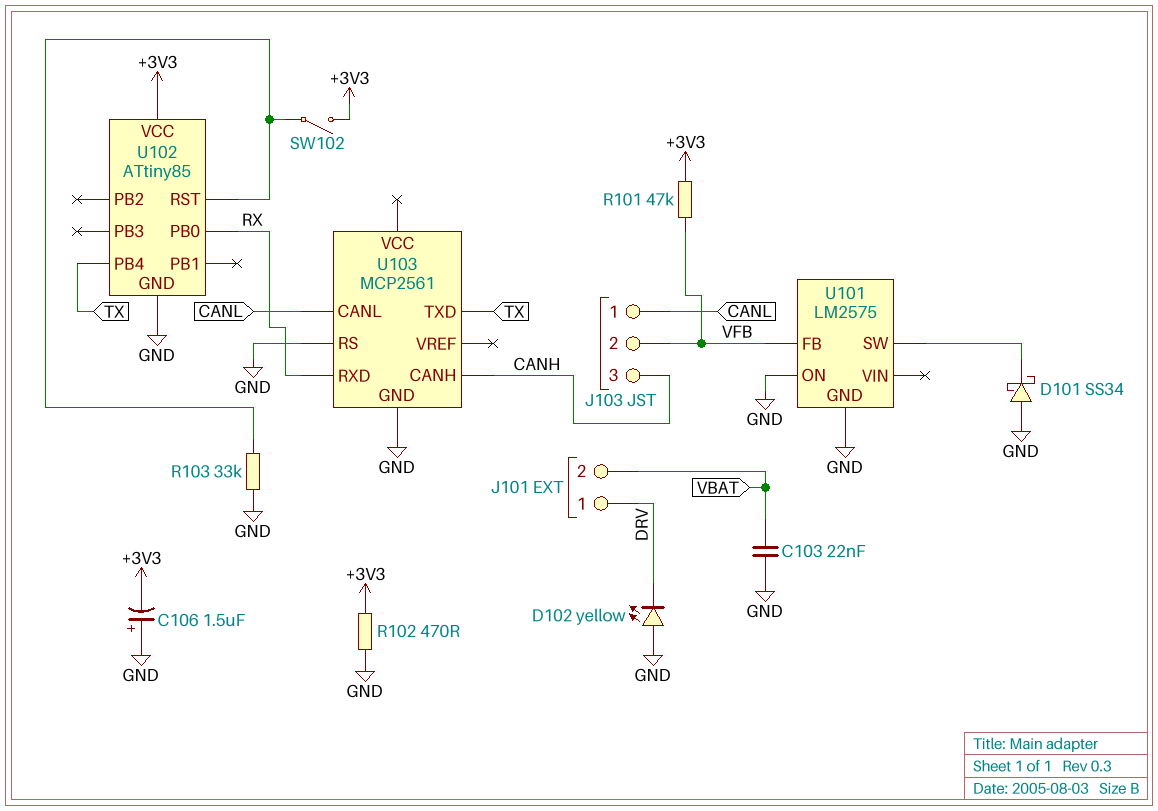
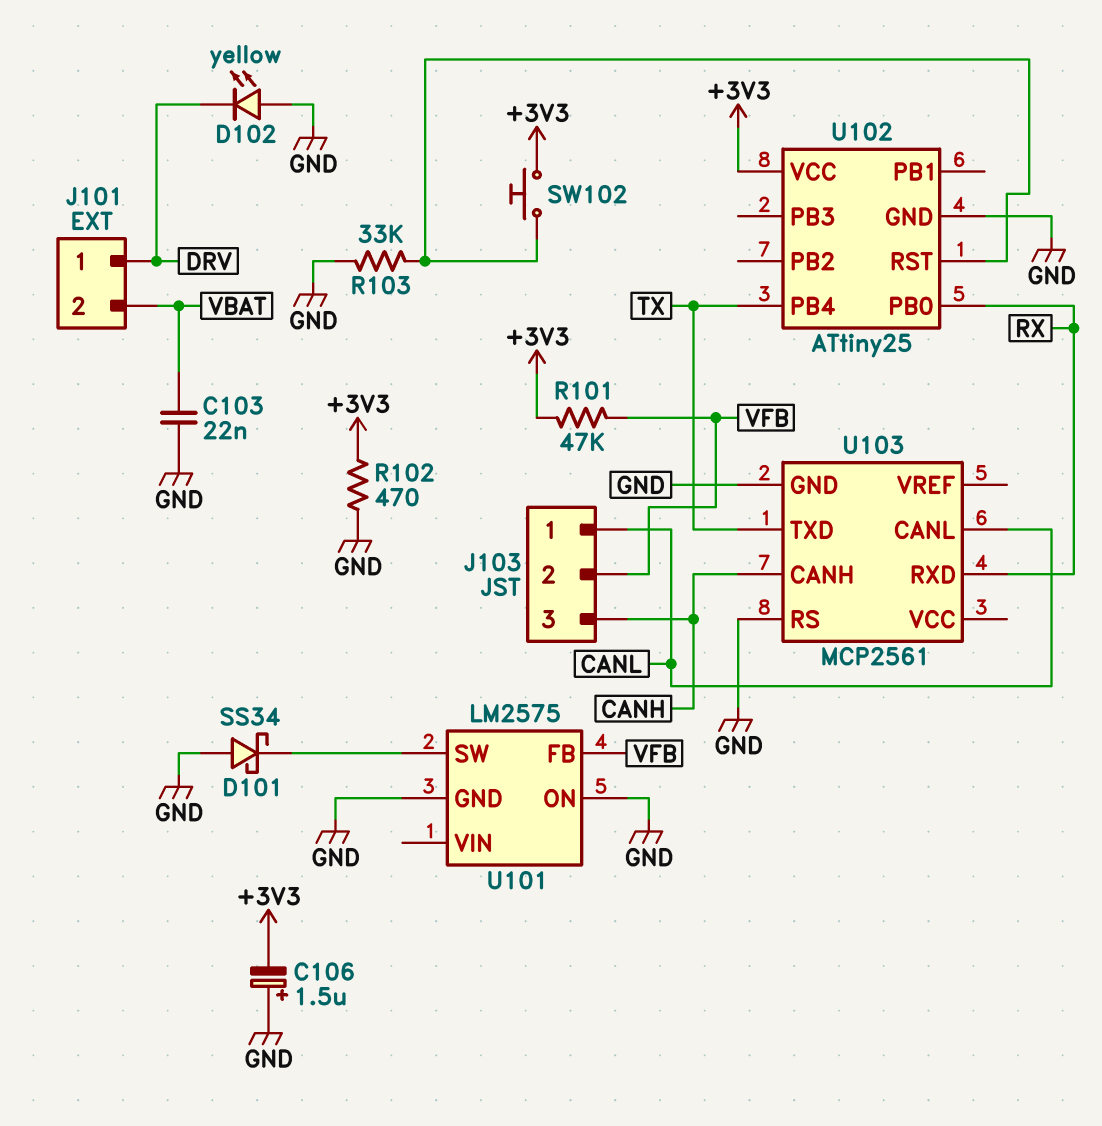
SW102: switch (+3V3, U102/RST) -> button (+3V3, U102/RST)
U102: ATtiny85 -> ATtiny25

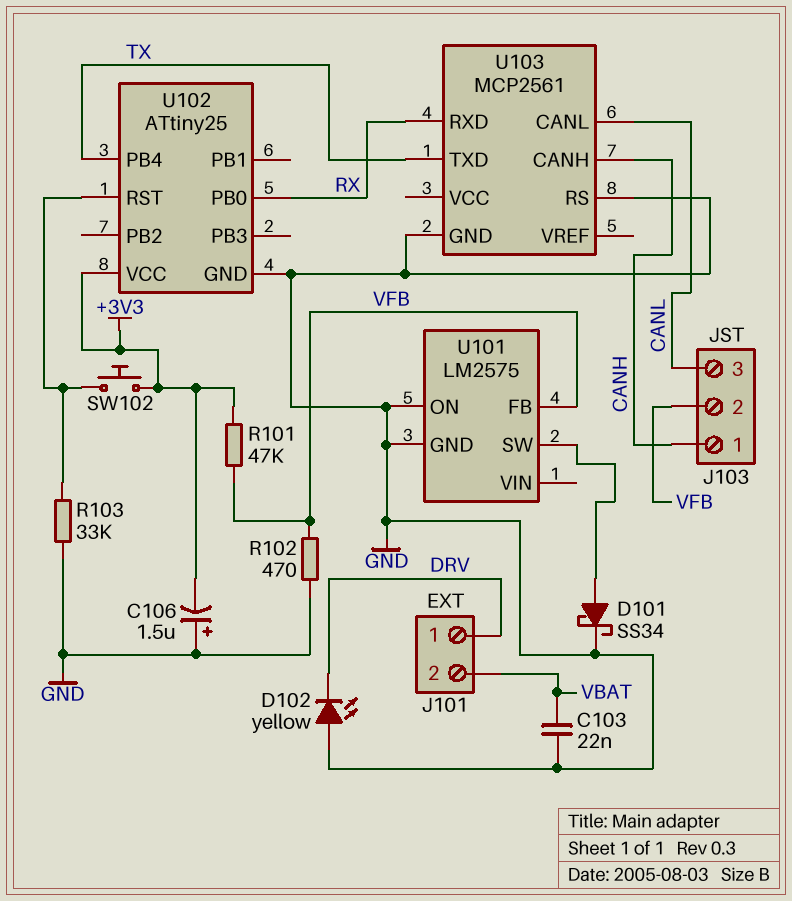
D101: schottky SS34 (A GND, K U101/SW) -> schottky SS34 (A U101/SW, K GND)
J103 pin 1: CANL -> CANH
J103 pin 3: CANH -> CANL
R102: 470 (+3V3, GND) -> 470 (GND, VFB)

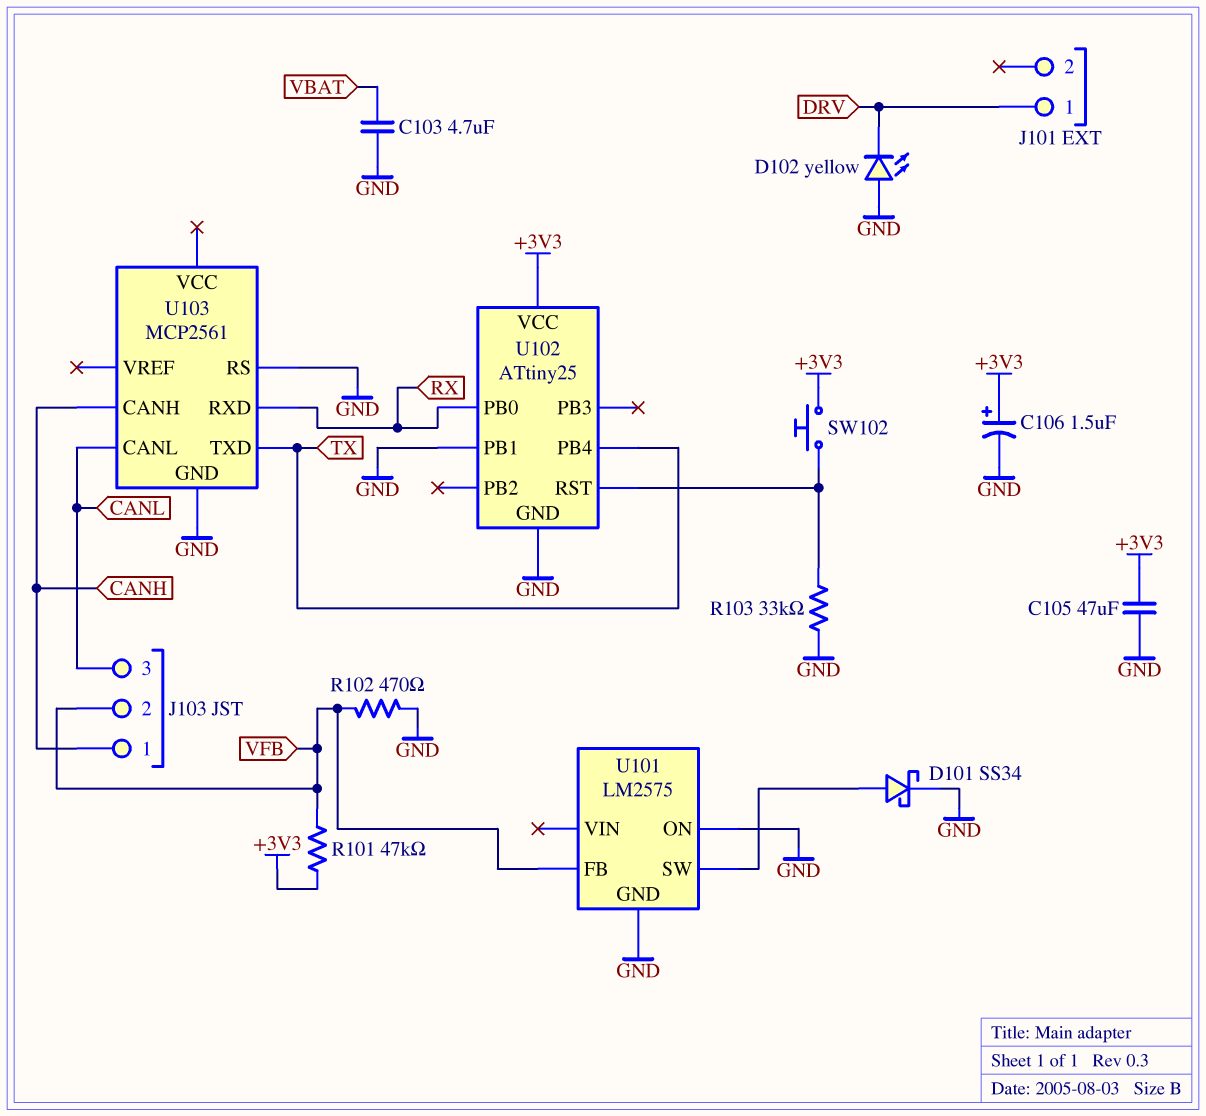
C103: 22nF (GND, VBAT) -> 4.7uF (GND, VBAT)
C105: none -> 47uF (+3V3, GND)
C106: 1.5uF (plus GND, minus +3V3) -> 1.5uF (plus +3V3, minus GND)
J101 pin 2: VBAT -> none
U102 pin PB1: none -> GND

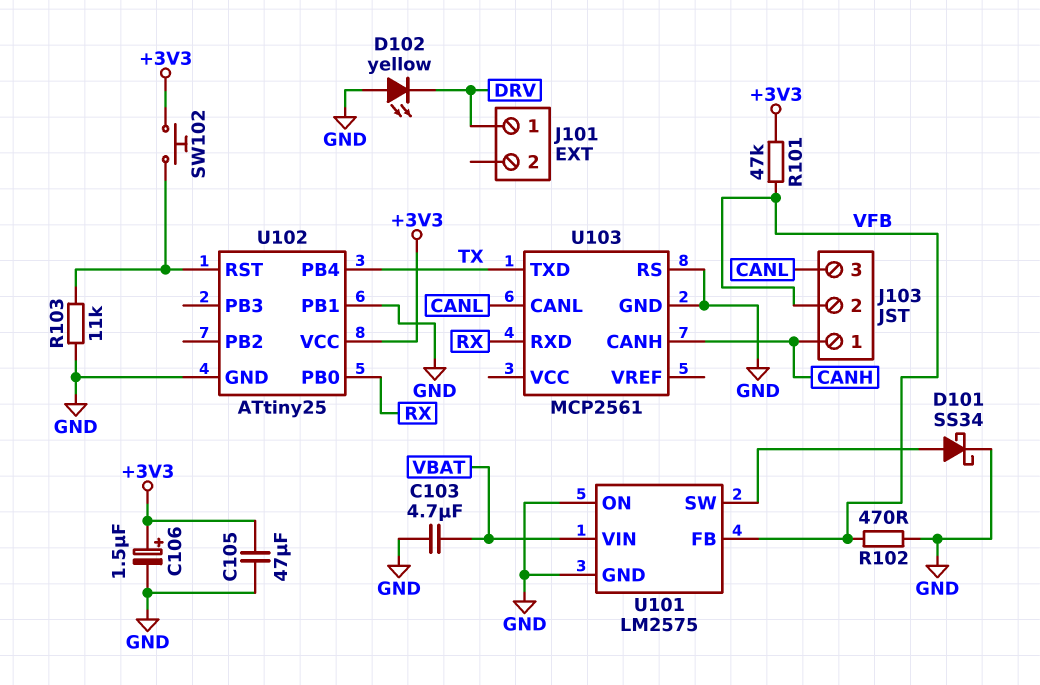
R103: 33k (GND, U102/RST) -> 11k (GND, U102/RST)
U101 pin VIN: none -> VBAT

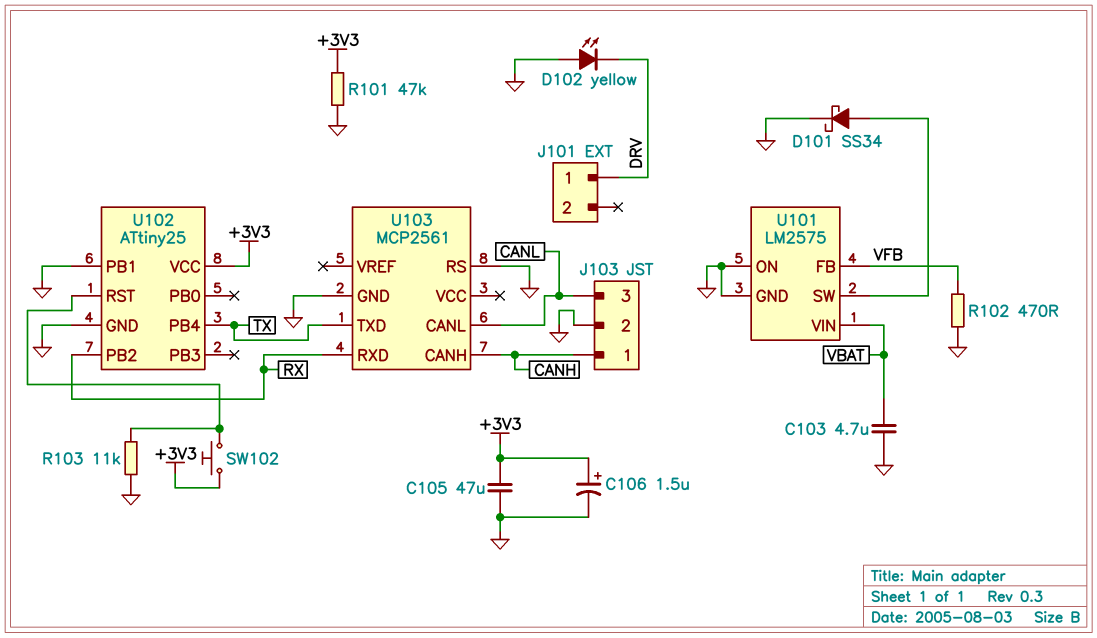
J103 pin 2: VFB -> GND
R101: 47k (+3V3, VFB) -> 47k (+3V3, GND)
U102 pin PB0: RX -> none
U102 pin PB2: none -> RX

